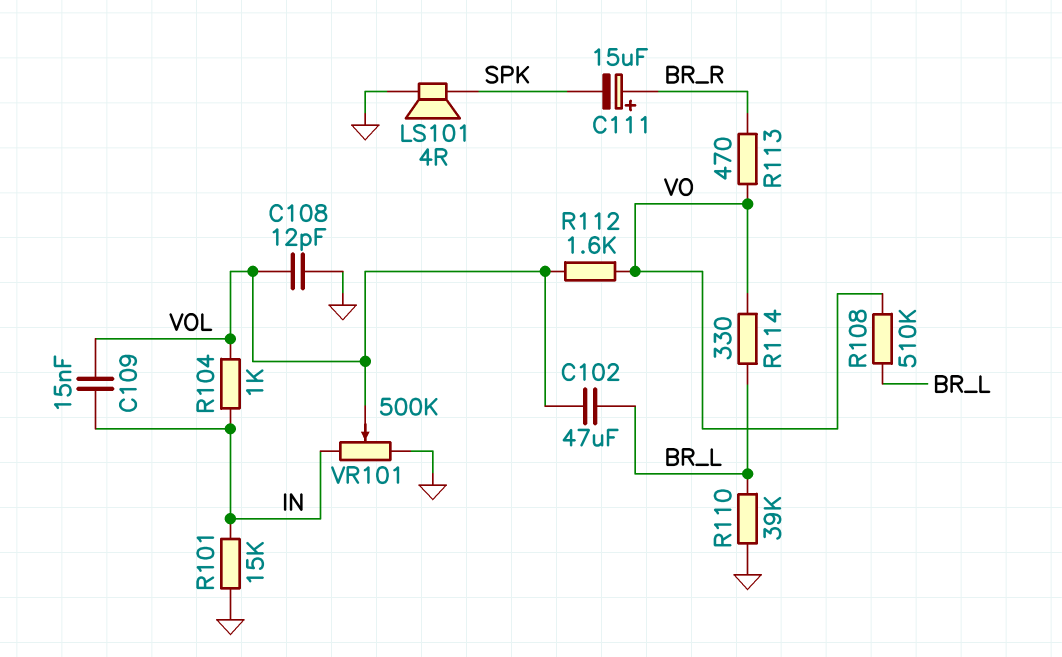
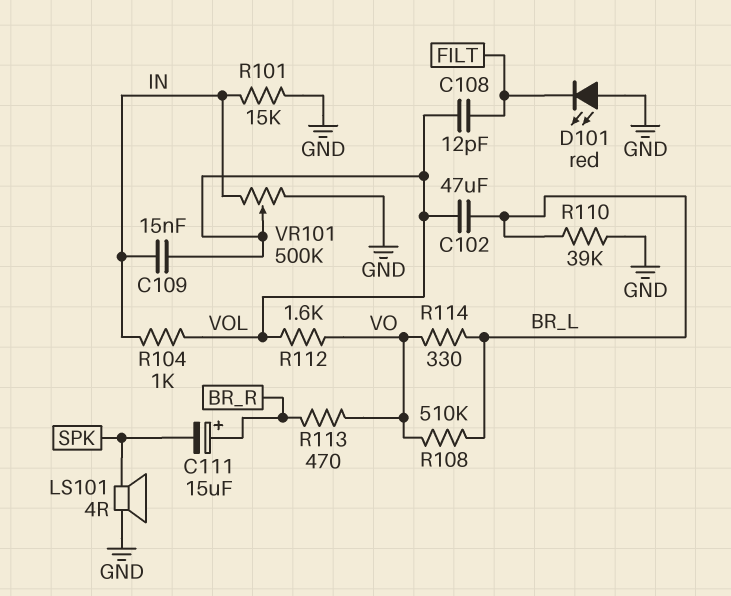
C108: 12pF (GND, VOL) -> 12pF (FILT, VOL)
D101: none -> LED red (A GND, K FILT)

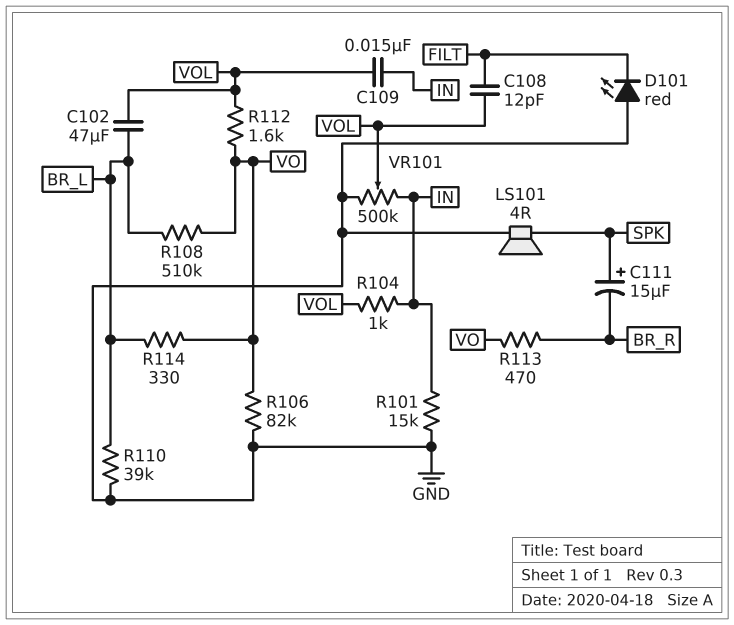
C111: 15uF (plus BR_R, minus SPK) -> 15uF (plus SPK, minus BR_R)
R106: none -> 82k (GND, VO)

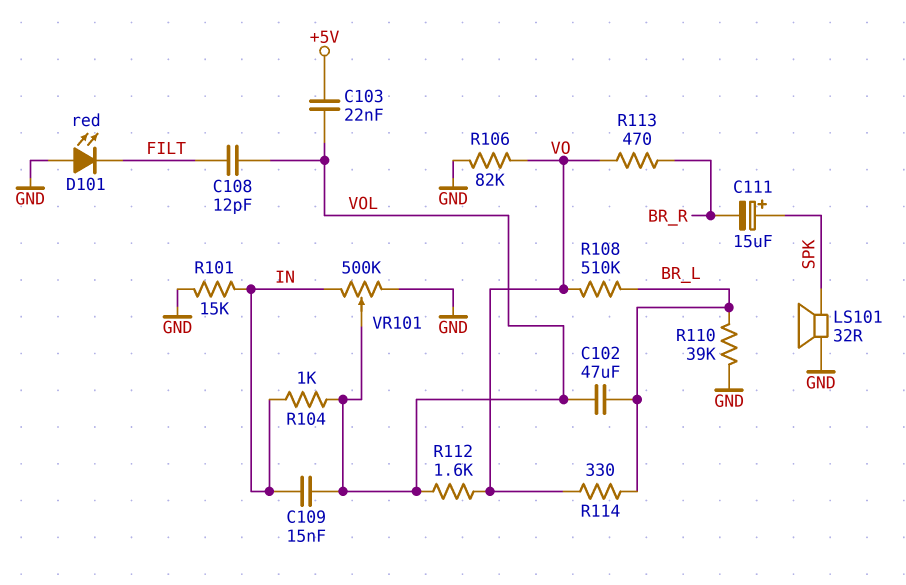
C103: none -> 22nF (+5V, VOL)
LS101: speaker 4R (GND, SPK) -> speaker 32R (GND, SPK)

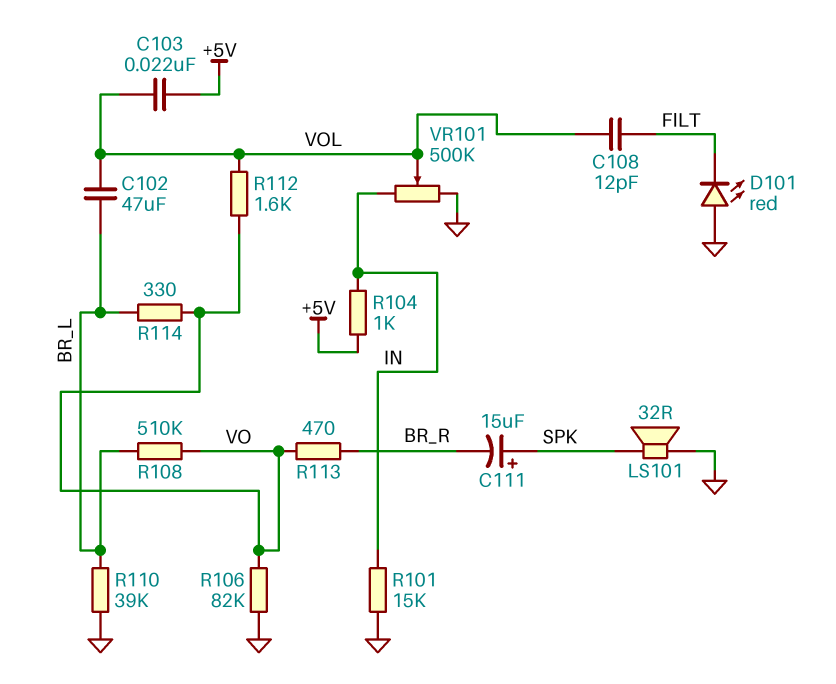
C109: 15nF (IN, VOL) -> none
R104: 1k (IN, VOL) -> 1k (+5V, IN)

